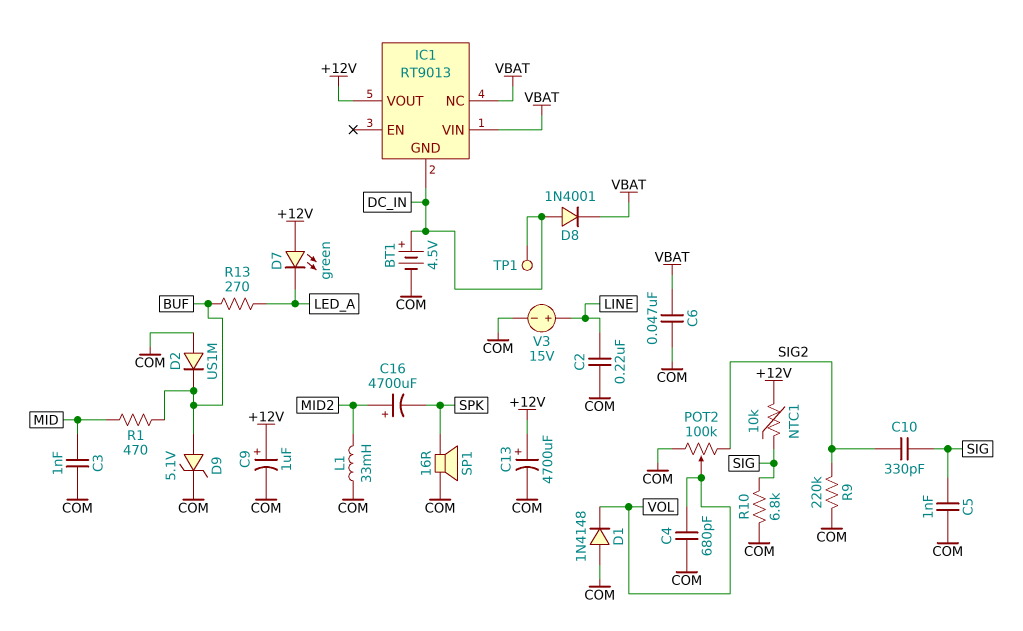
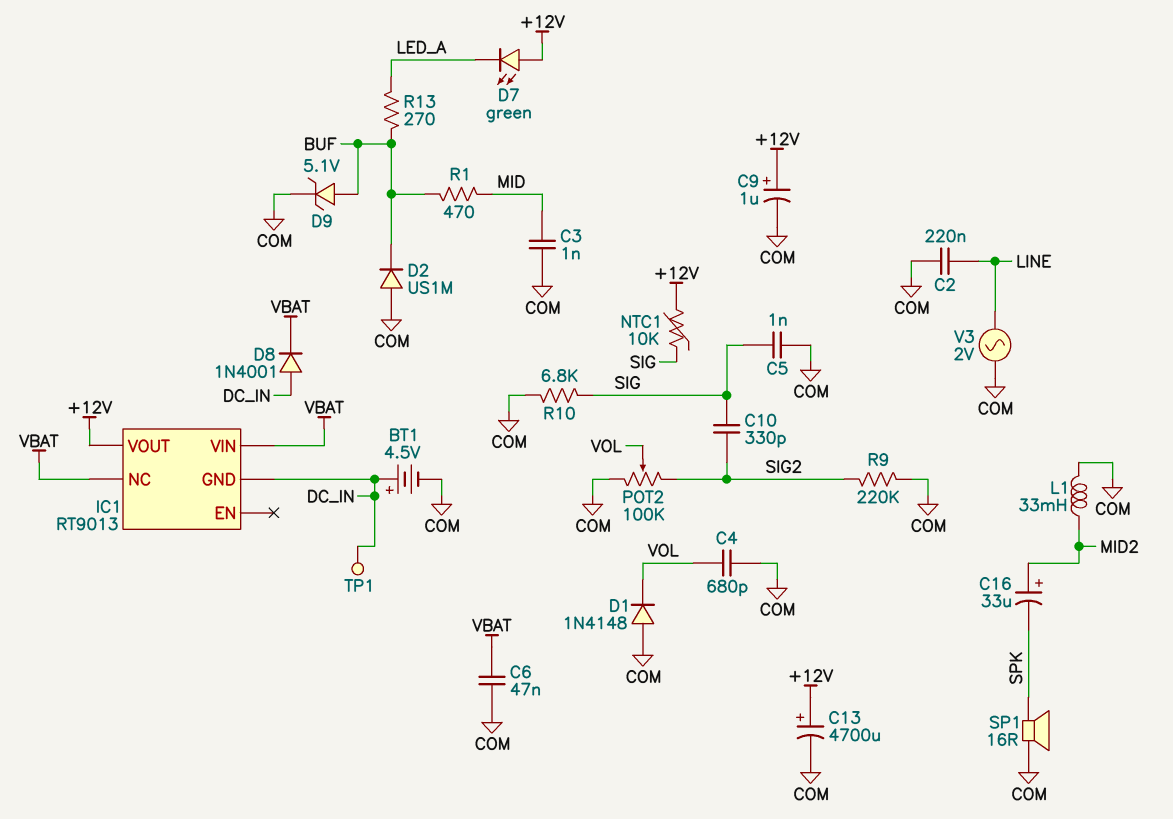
C16: 4700uF (plus MID2, minus SPK) -> 33uF (plus MID2, minus SPK)
V3: 15V (plus LINE, minus COM) -> AC 2V (COM, LINE)

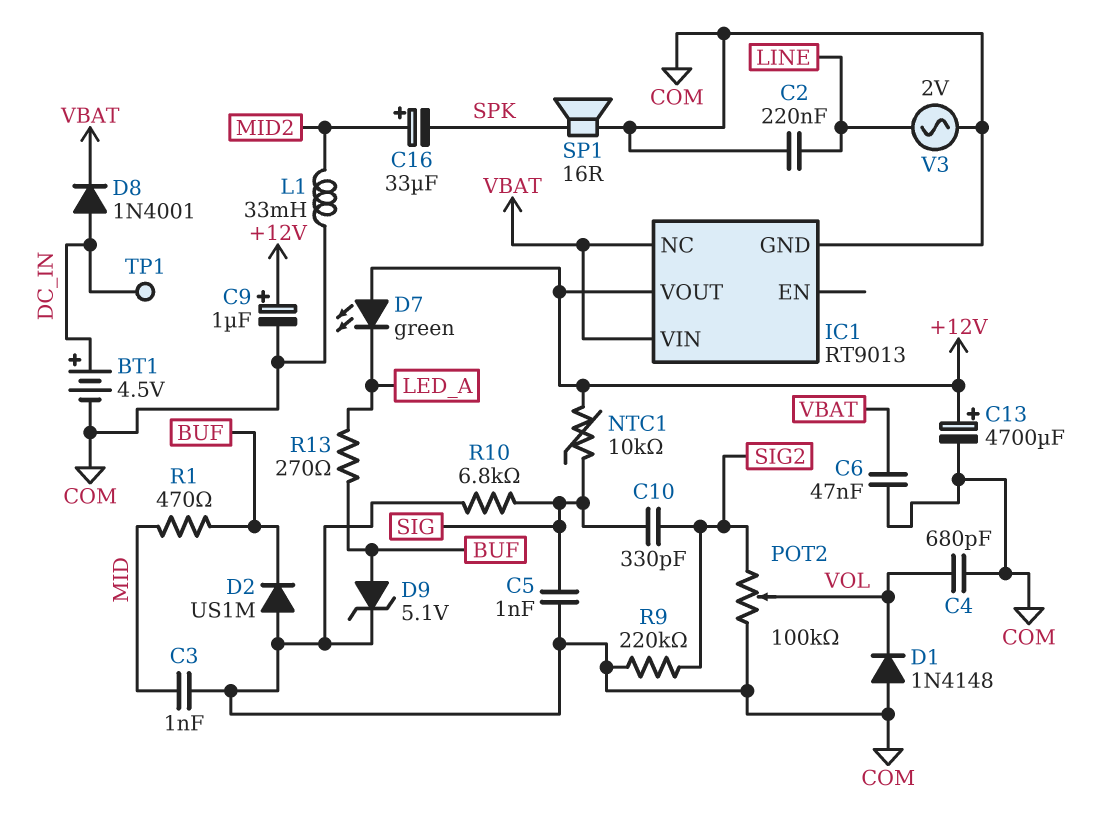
IC1 pin GND: DC_IN -> COM

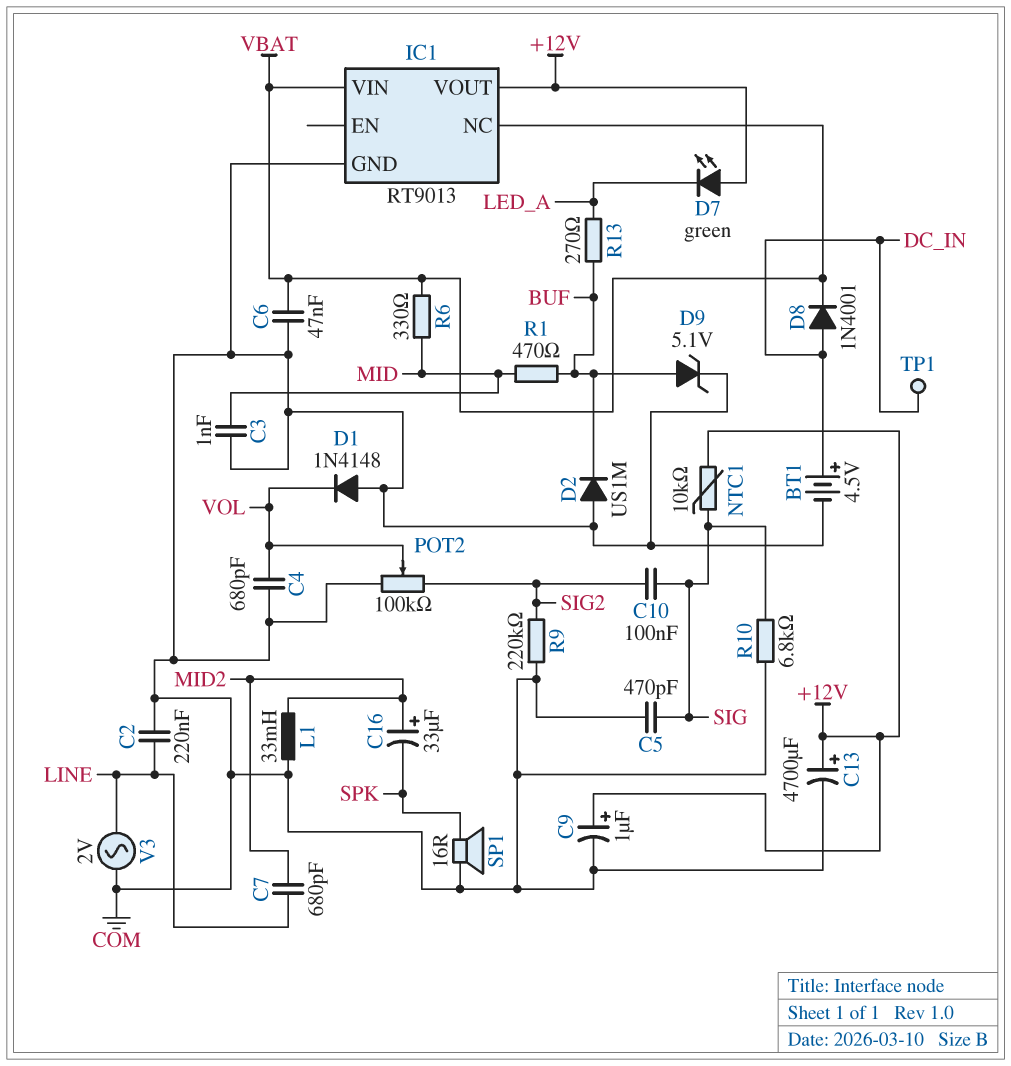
C5: 1nF (COM, SIG) -> 470pF (COM, SIG)
C7: none -> 680pF (LINE, MID2)
C10: 330pF (SIG, SIG2) -> 100nF (SIG, SIG2)
R6: none -> 330 (MID, VBAT)

